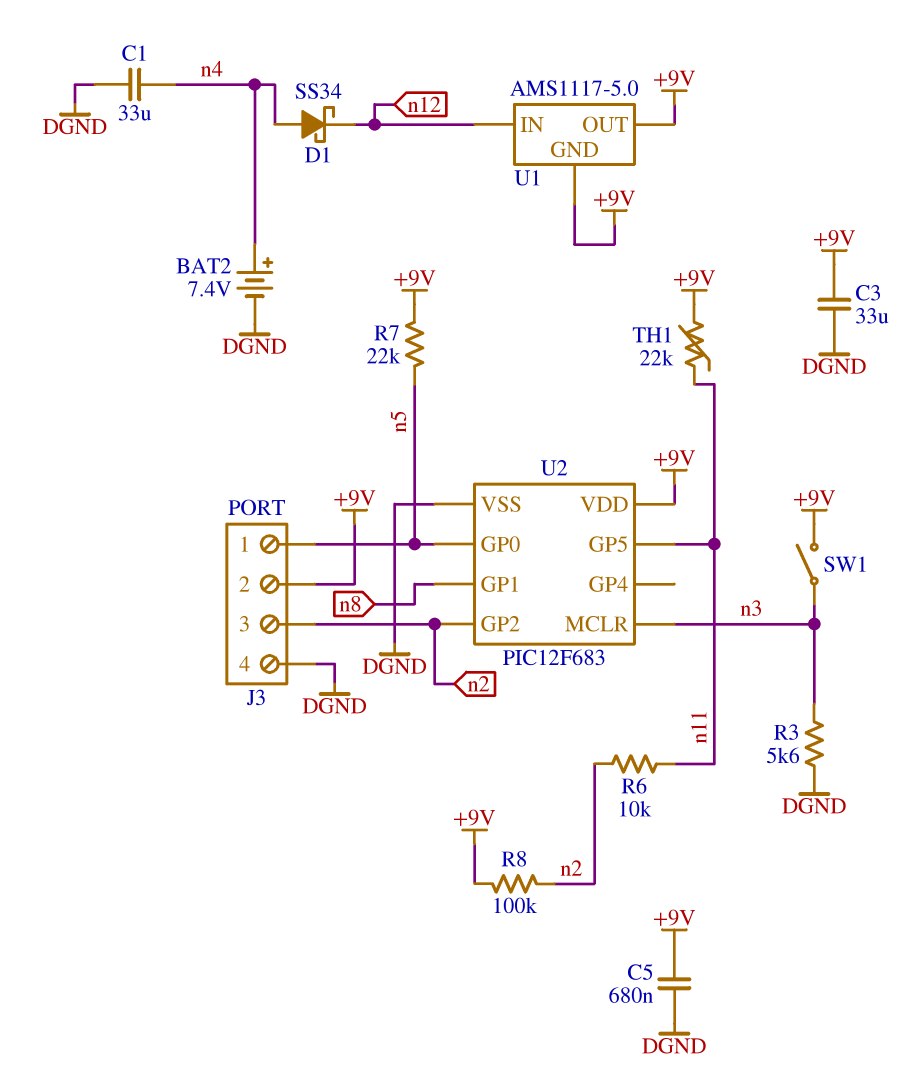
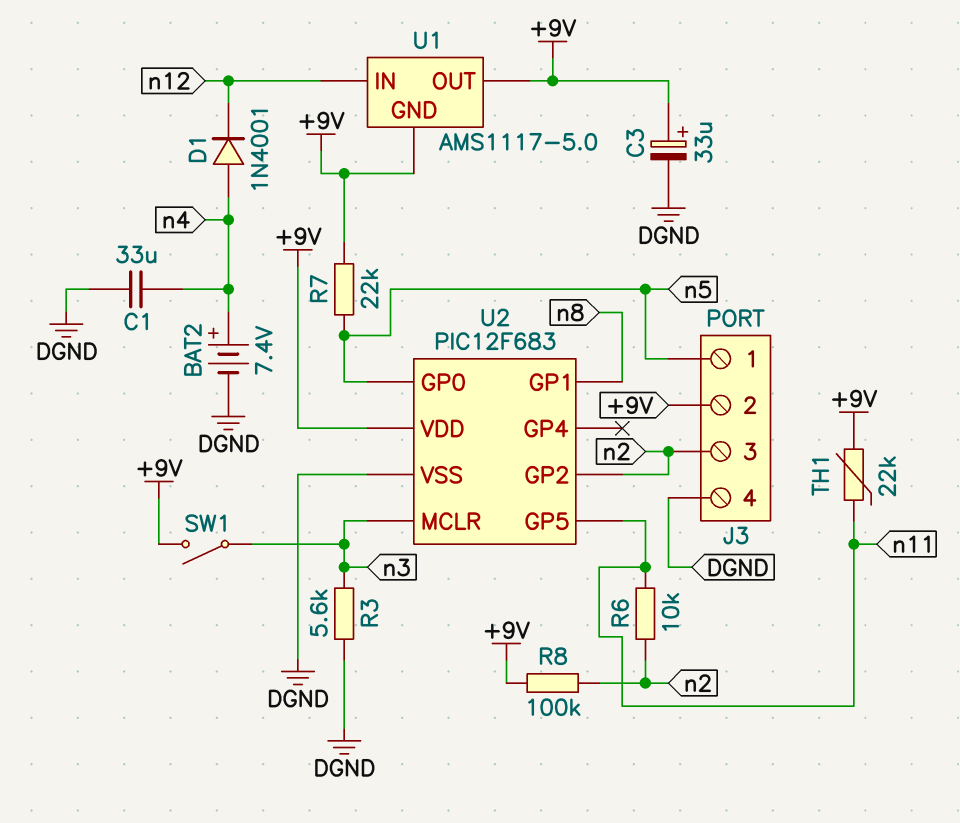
C3: 33uF (+9V, DGND) -> 33uF (plus +9V, minus DGND)
C5: 680nF (+9V, DGND) -> none
D1: schottky SS34 (A n4, K n12) -> diode 1N4001 (A n4, K n12)

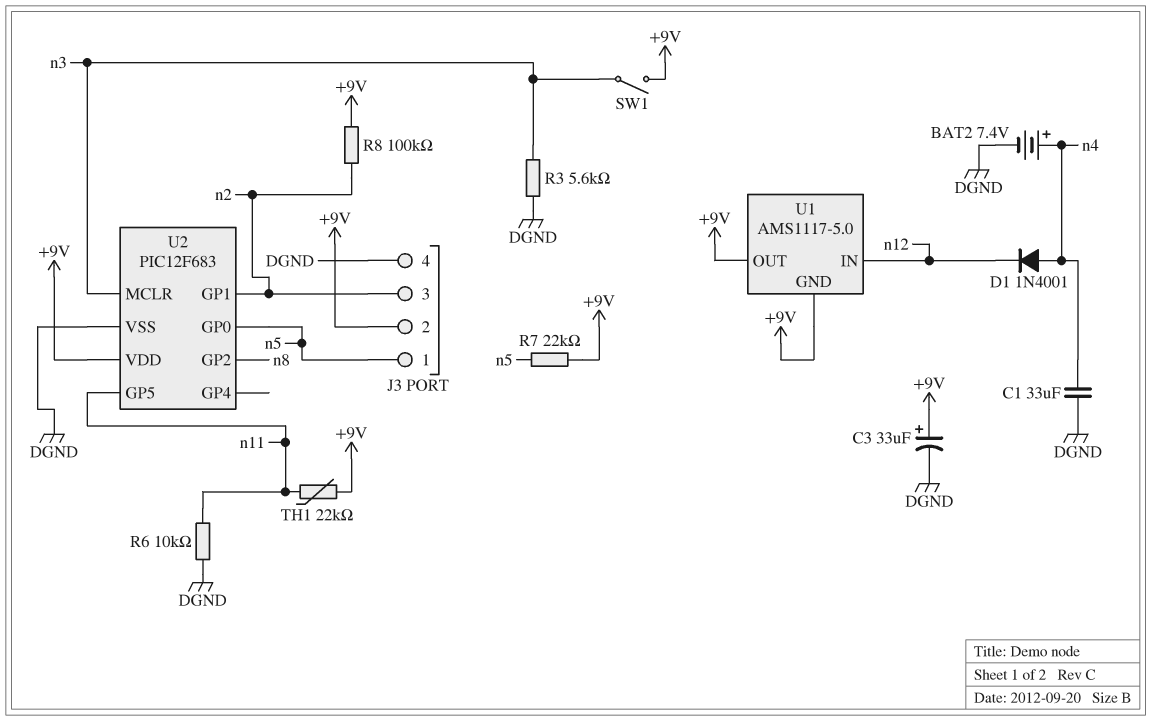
R6: 10k (n2, n11) -> 10k (DGND, n11)
U2 pin GP1: n8 -> n2
U2 pin GP2: n2 -> n8

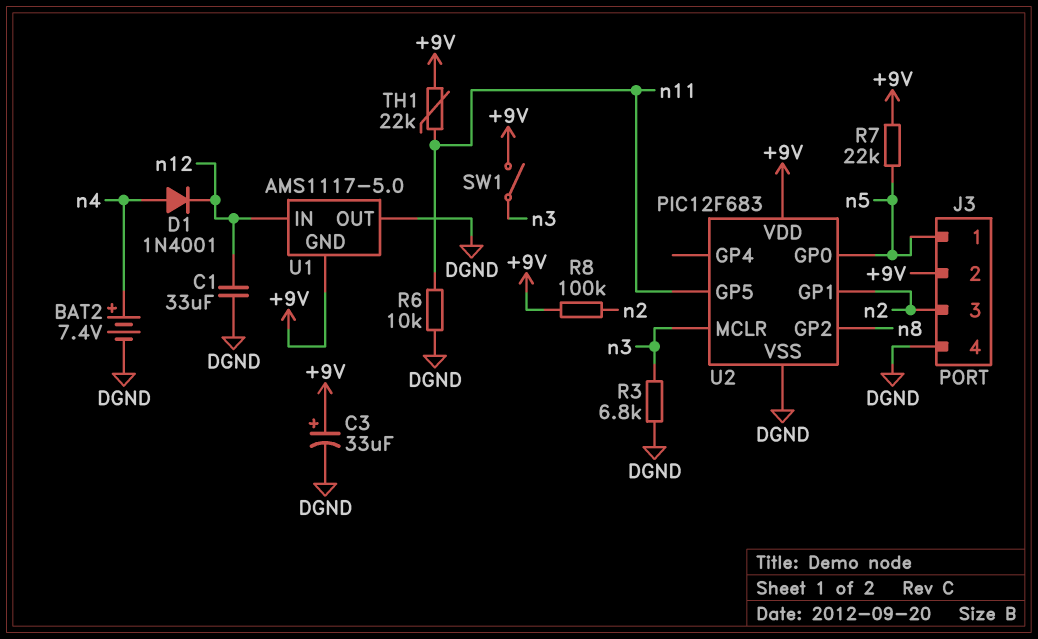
C1: 33uF (DGND, n4) -> 33uF (DGND, n12)
R3: 5.6k (DGND, n3) -> 6.8k (DGND, n3)
U1 pin OUT: +9V -> DGND

